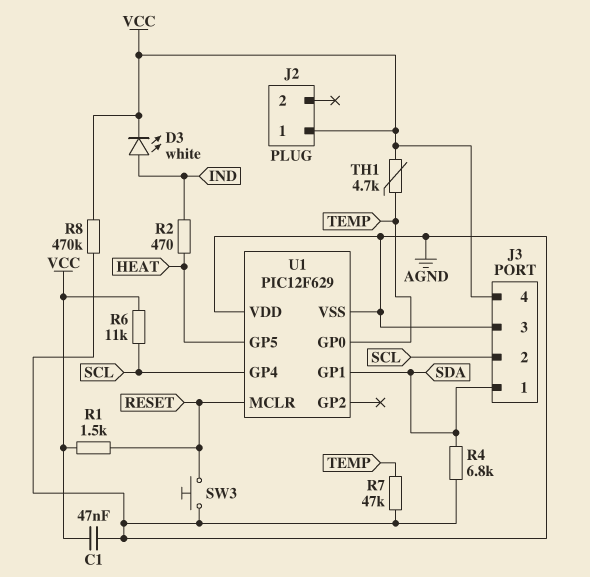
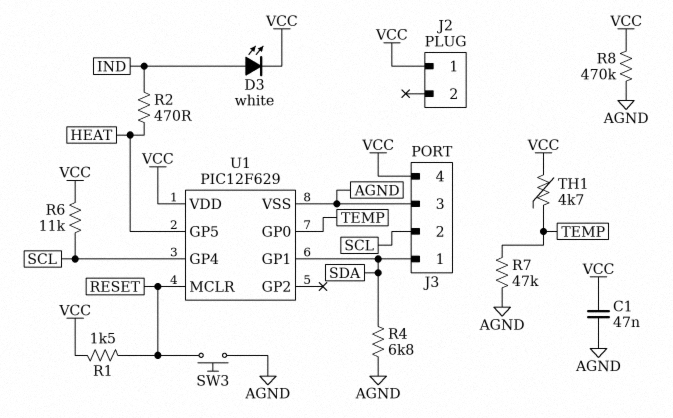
U1 pin VDD: AGND -> VCC

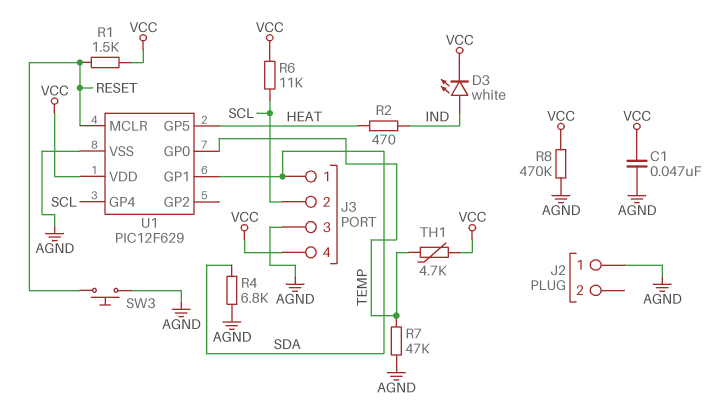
J2 pin 1: VCC -> AGND

